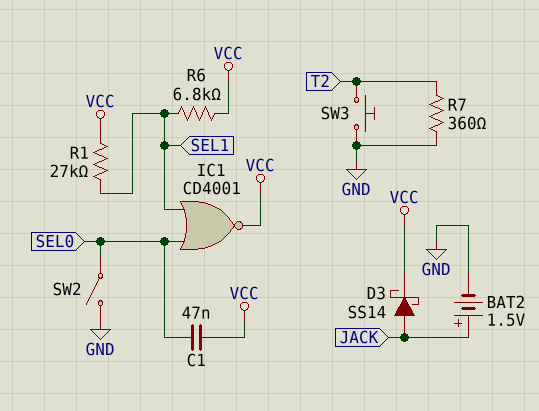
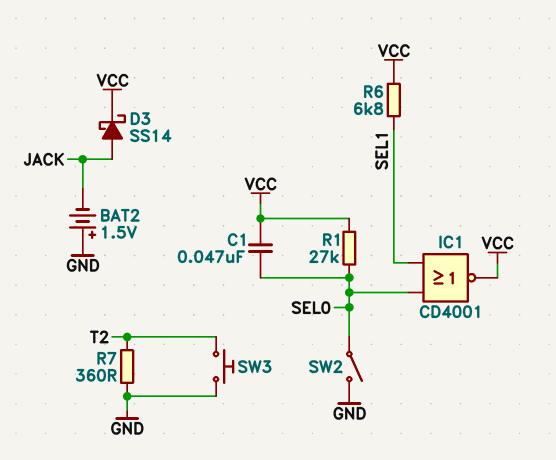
BAT2: 1.5V (plus JACK, minus GND) -> 1.5V (plus GND, minus JACK)
R1: 27k (SEL1, VCC) -> 27k (SEL0, VCC)

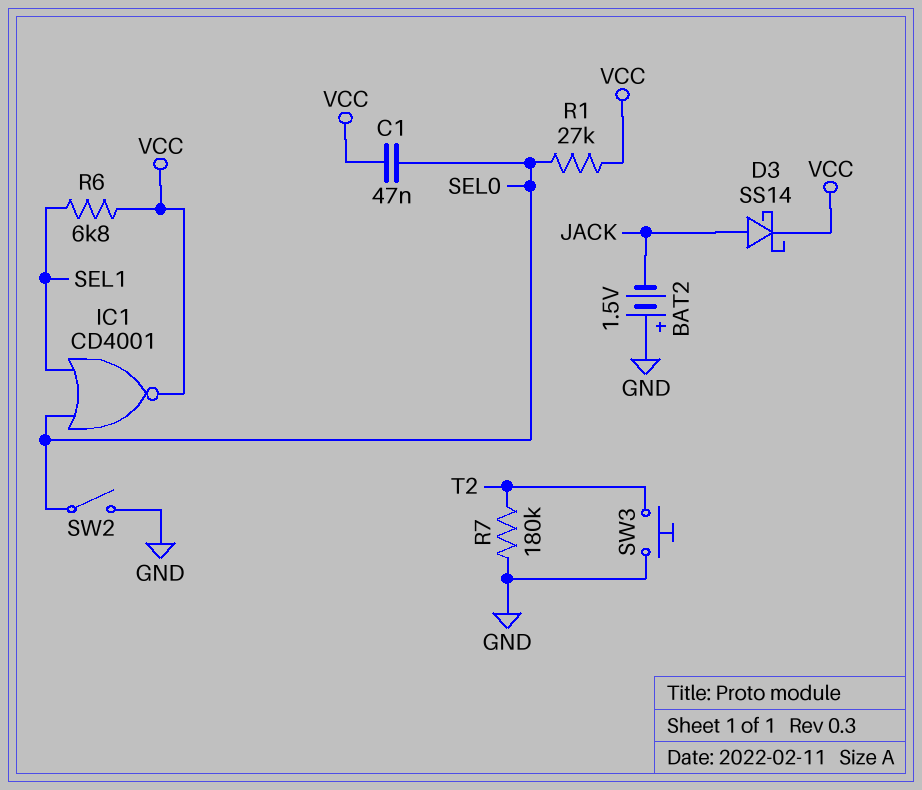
R7: 360 (GND, T2) -> 180k (GND, T2)

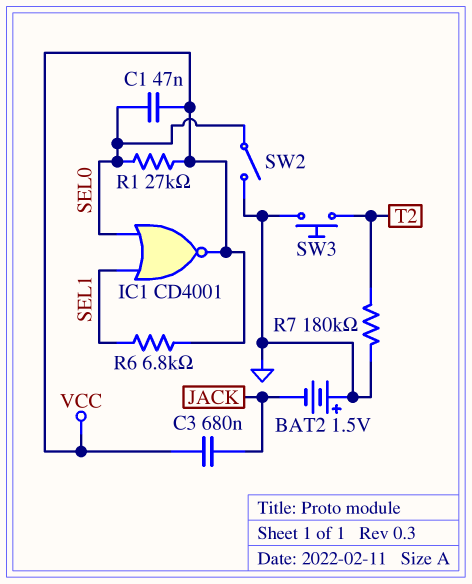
C3: none -> 680nF (JACK, VCC)
D3: schottky SS14 (A JACK, K VCC) -> none

